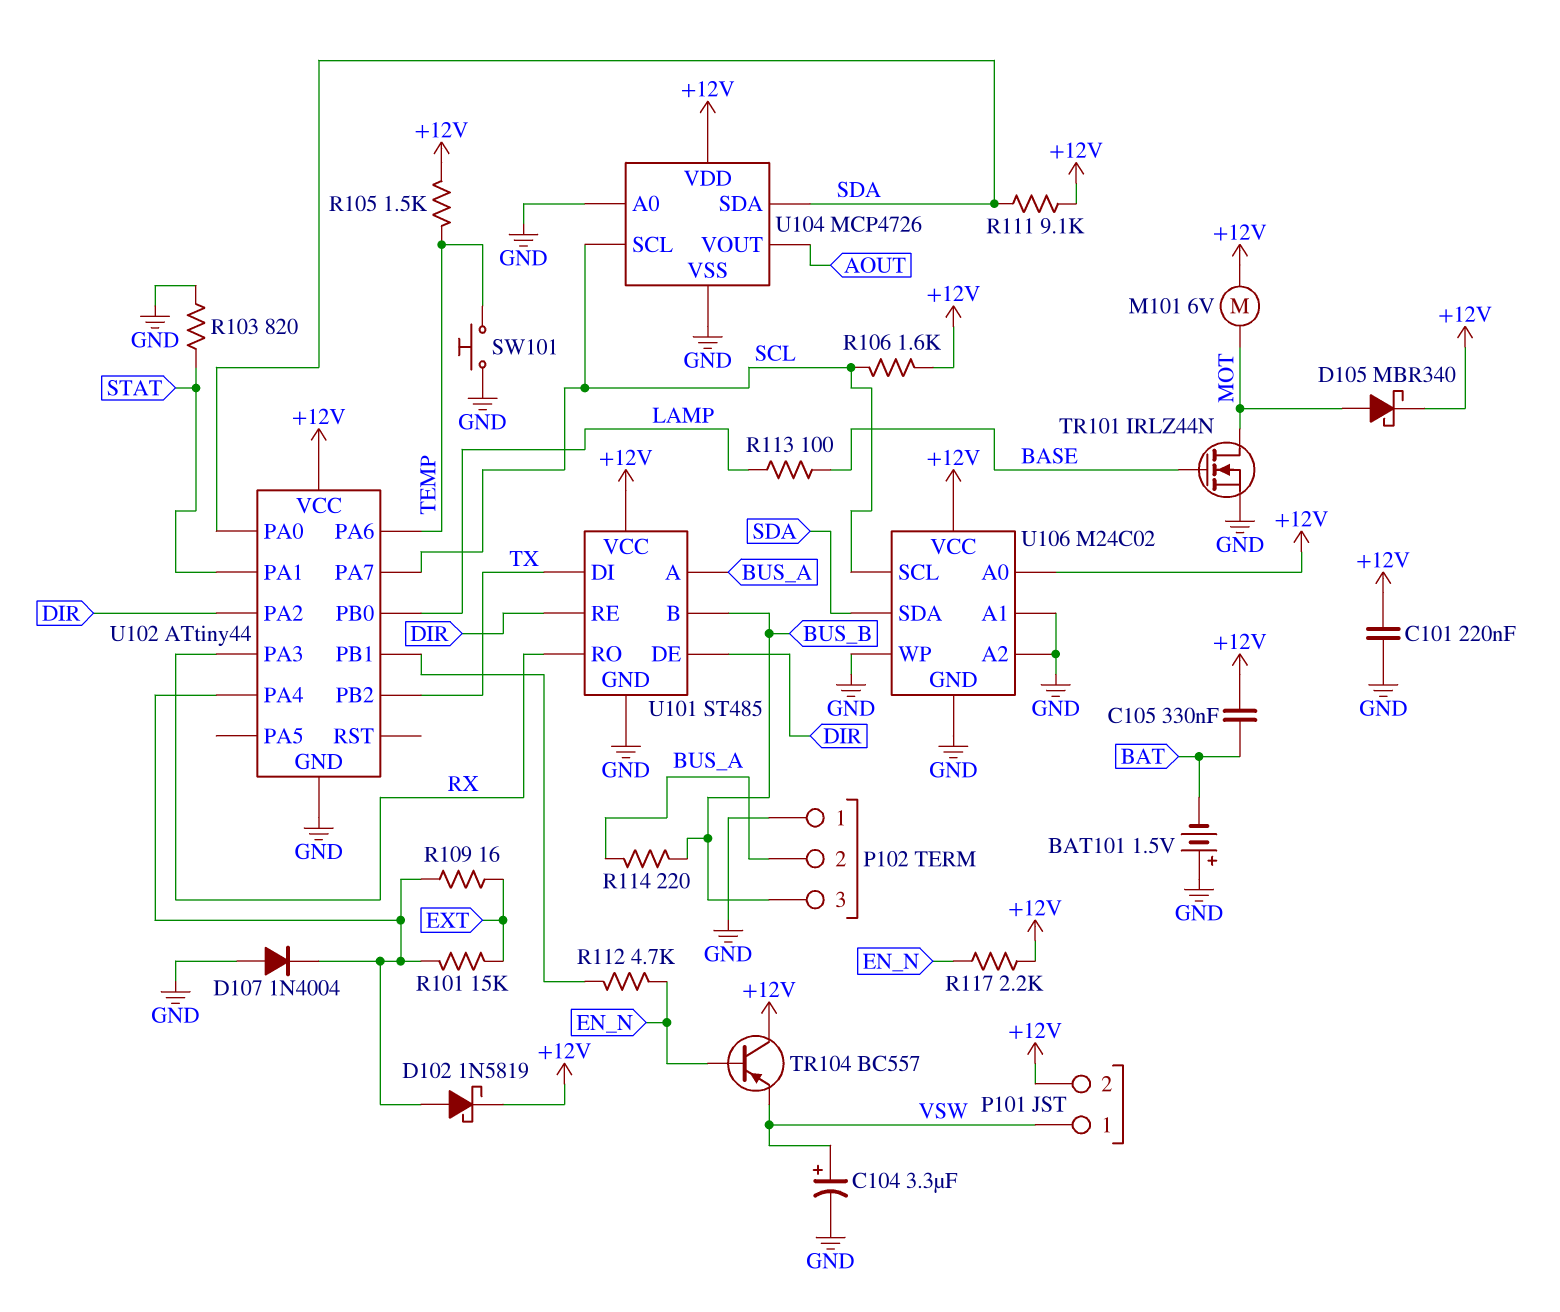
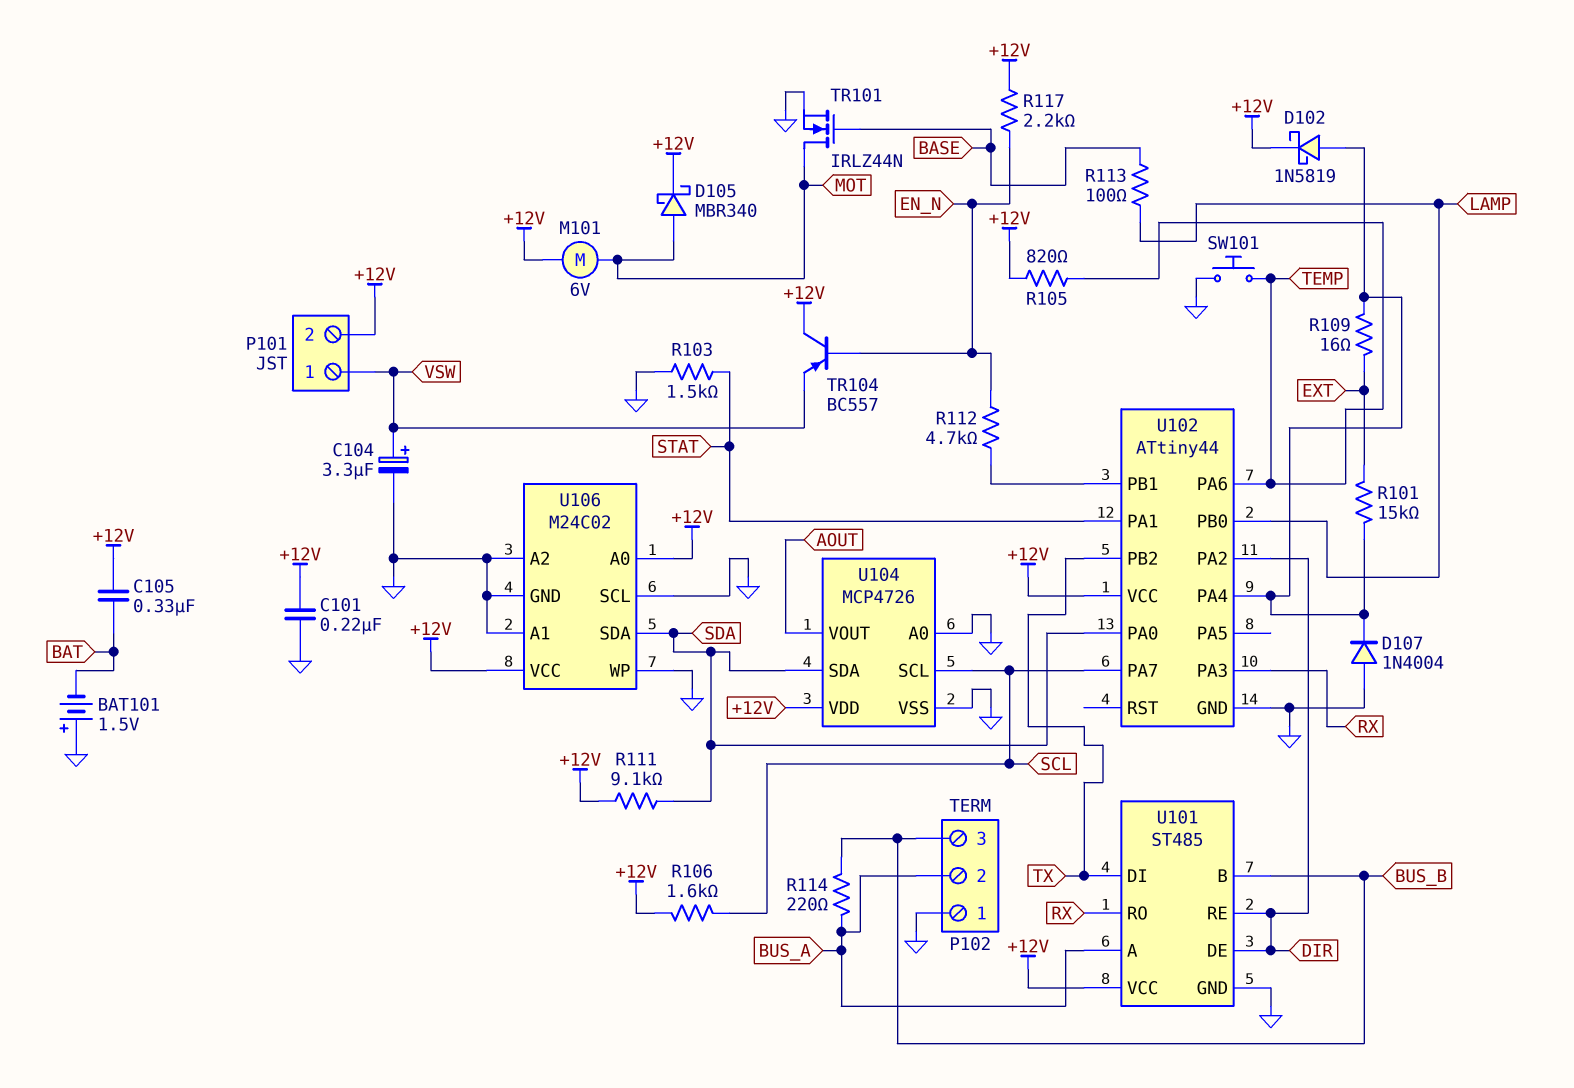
R103: 820 (GND, STAT) -> 1.5k (GND, STAT)
R105: 1.5k (+12V, TEMP) -> 820 (+12V, TEMP)
U106 pin SCL: SCL -> GND

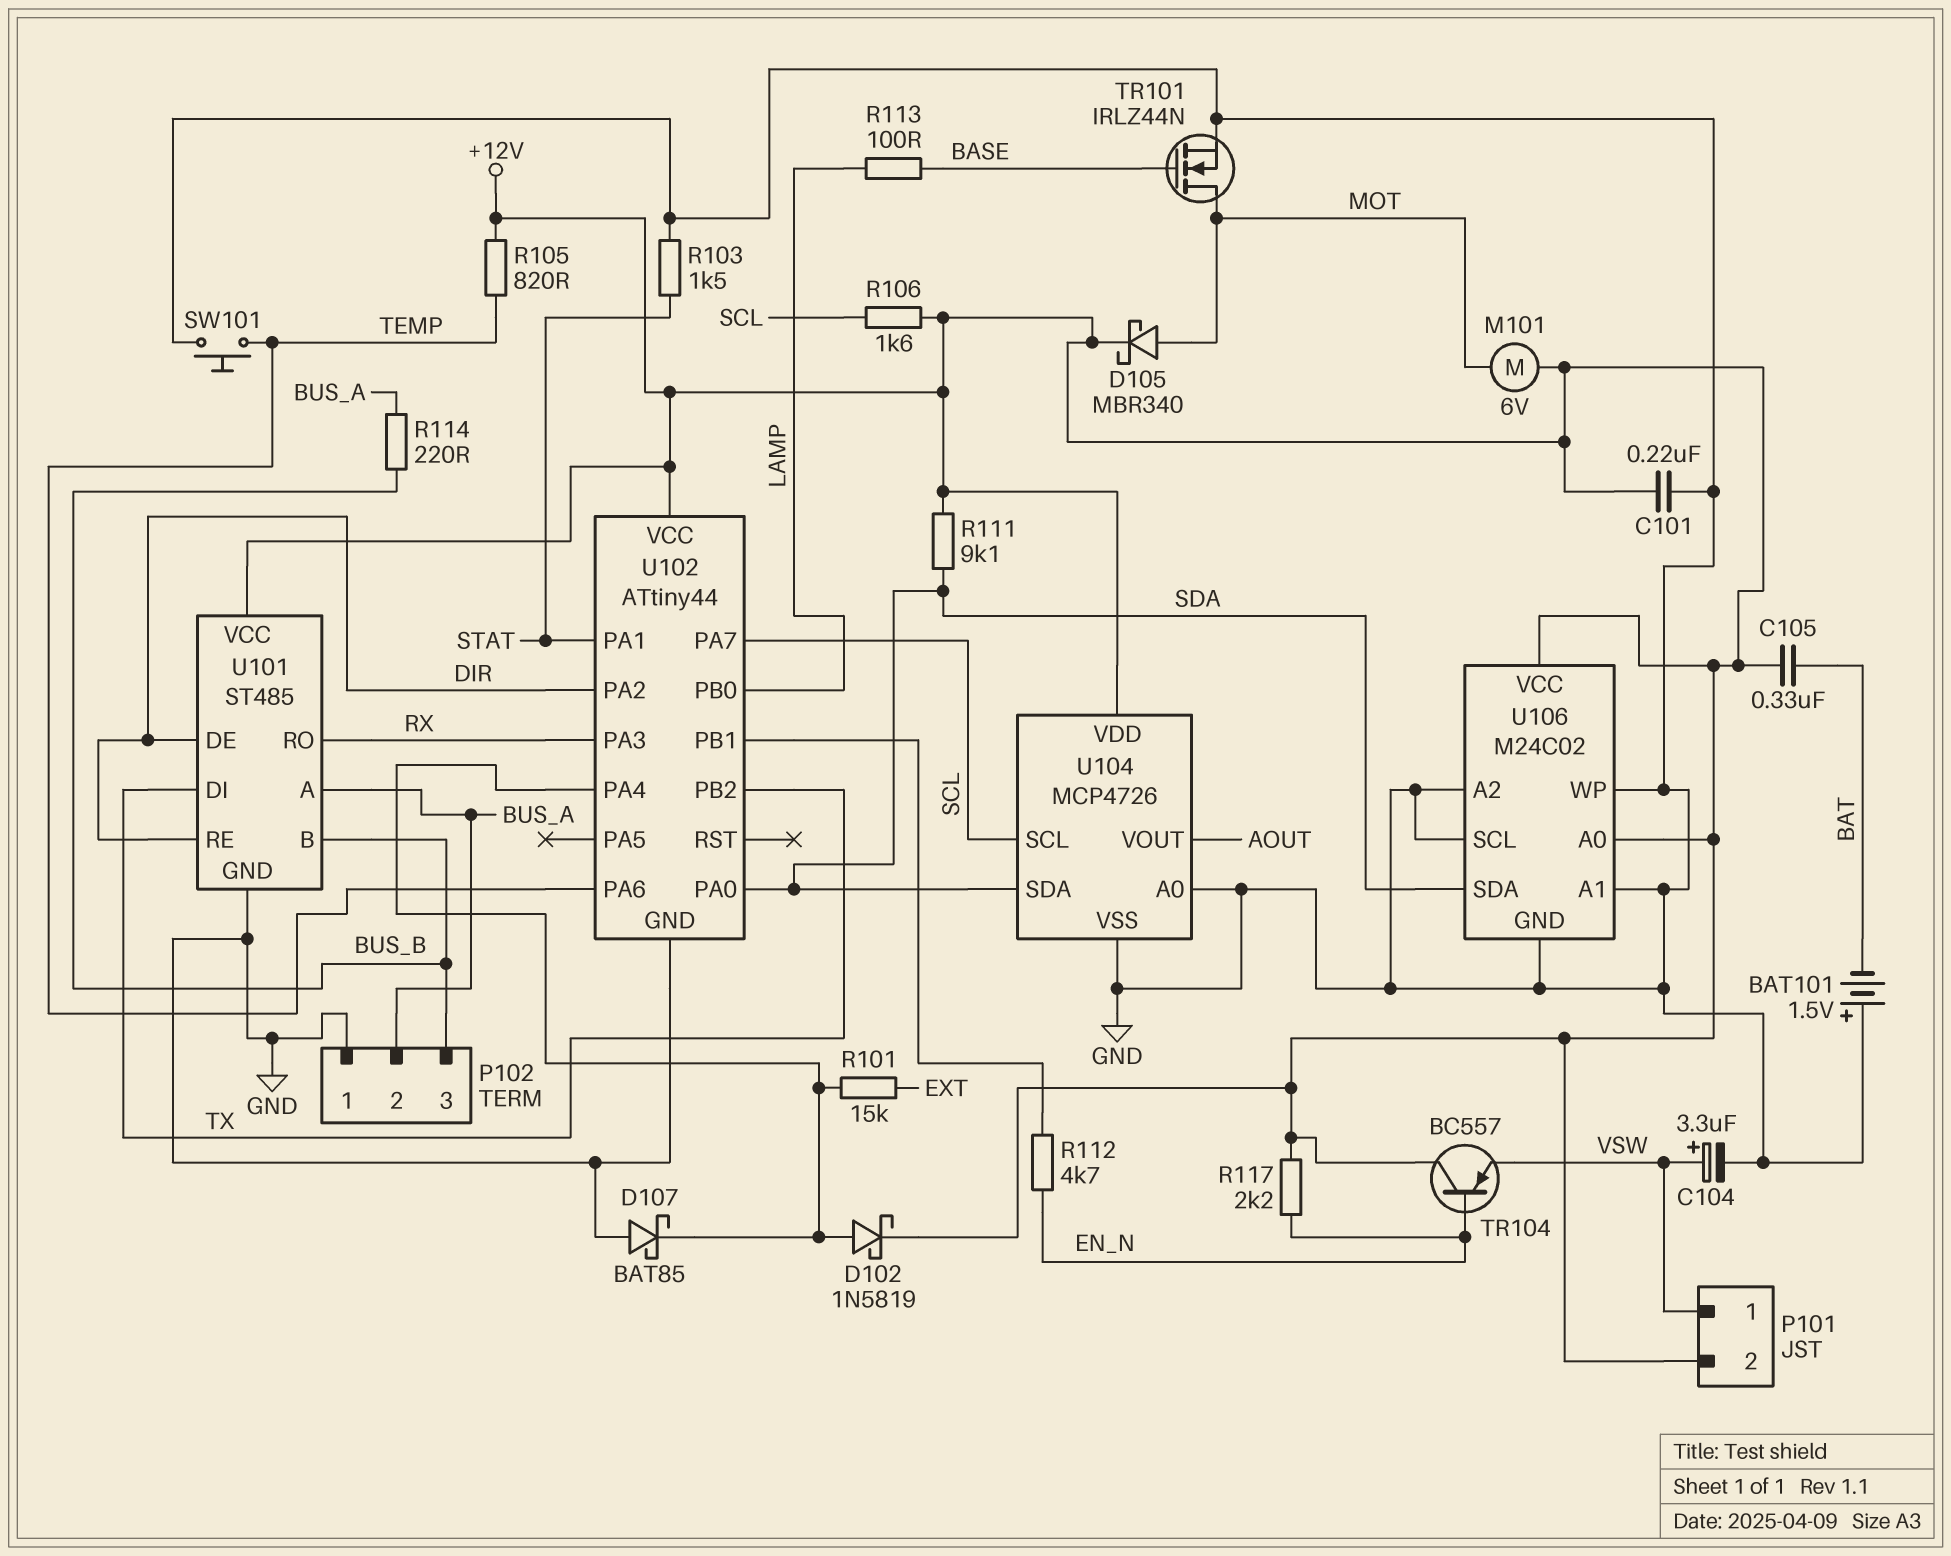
D107: diode 1N4004 (A GND, K U102/PA4) -> schottky BAT85 (A GND, K U102/PA4)
R109: 16 (EXT, U102/PA4) -> none

